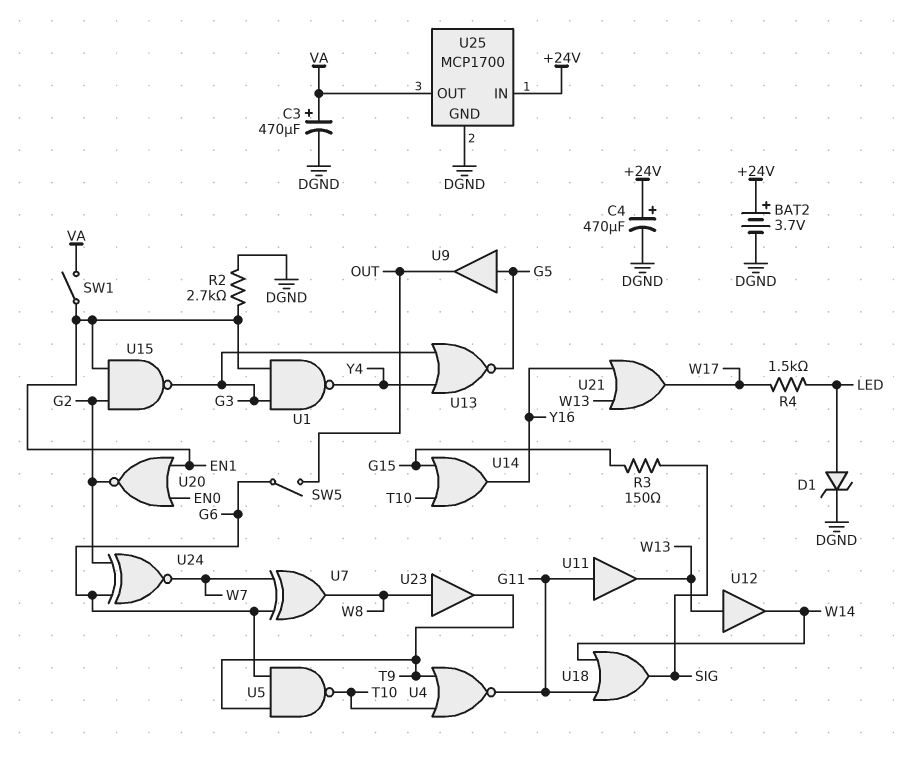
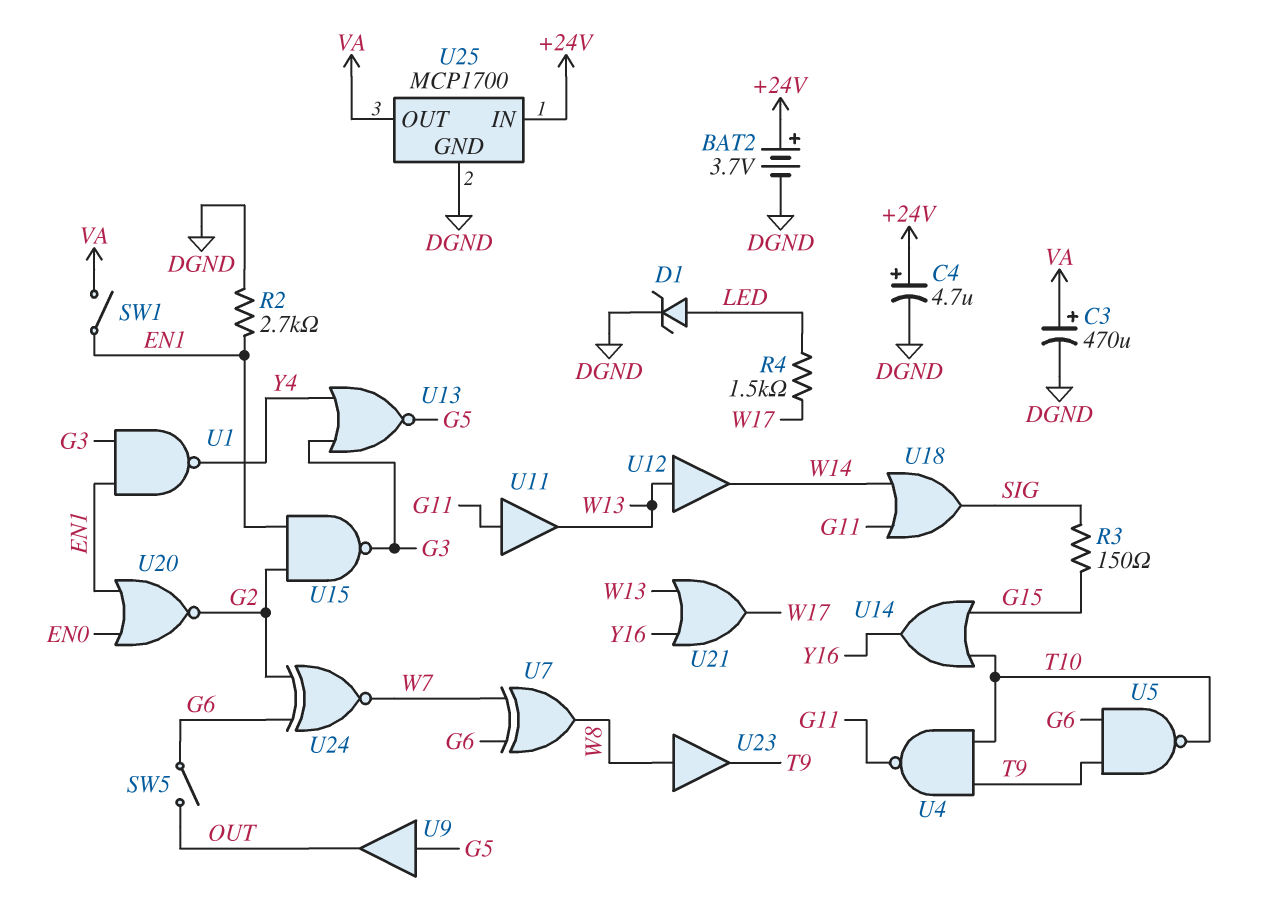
C4: 470uF (plus +24V, minus DGND) -> 4.7uF (plus +24V, minus DGND)
U4: NOR (in T9, in T10, out G11) -> NAND (in T9, in T10, out G11)

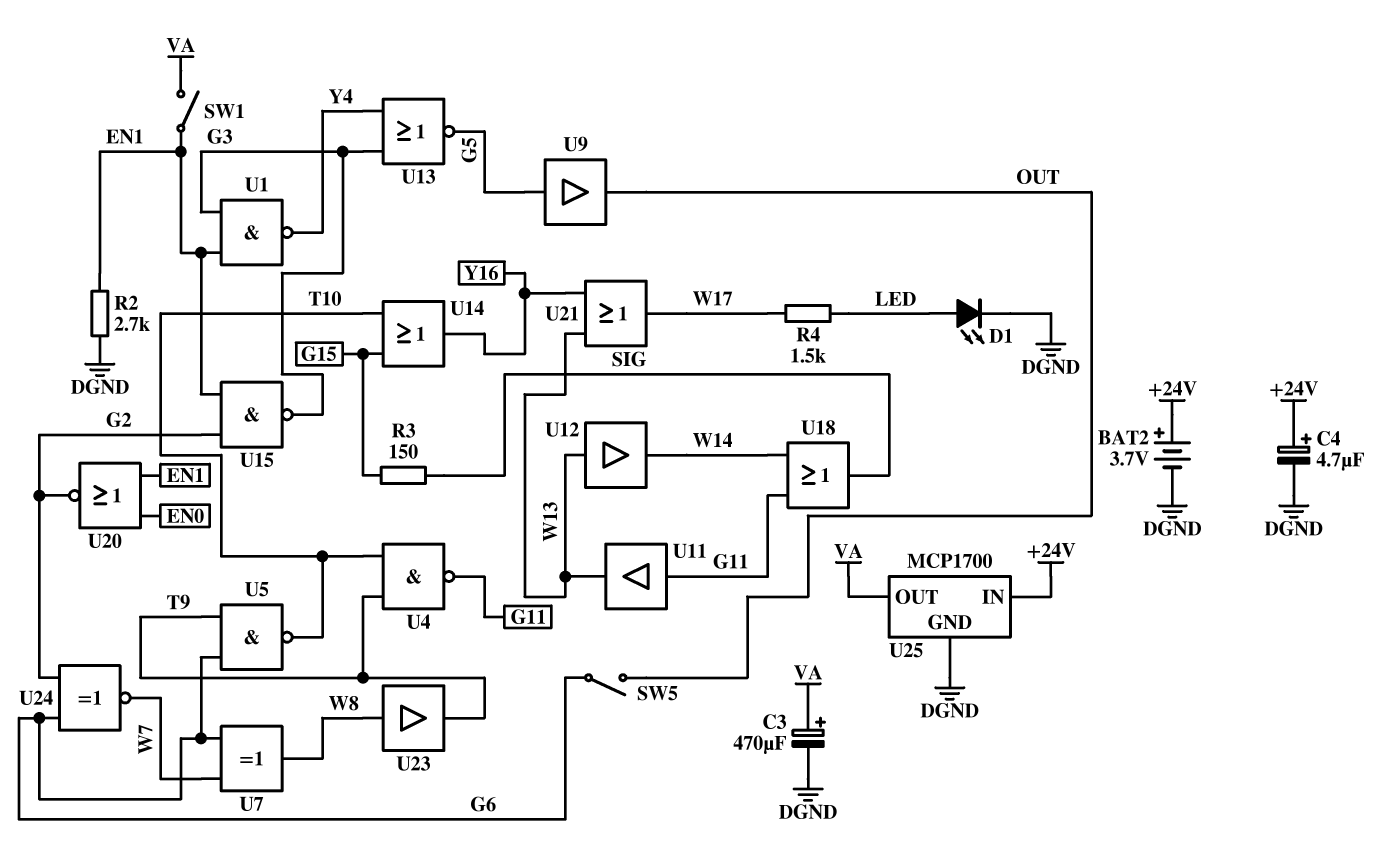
D1: zener (A LED, K DGND) -> LED (A LED, K DGND)

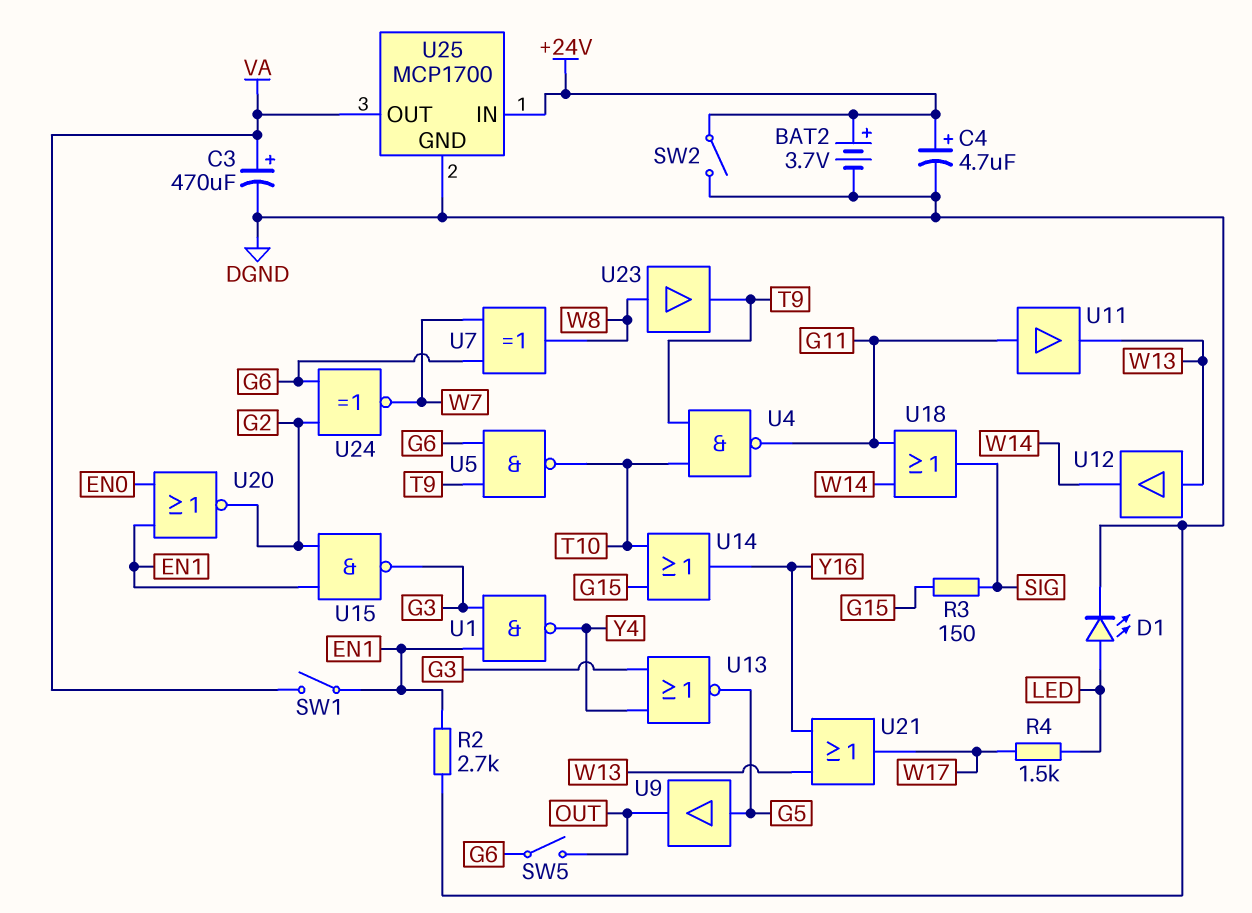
SW2: none -> switch (+24V, DGND)

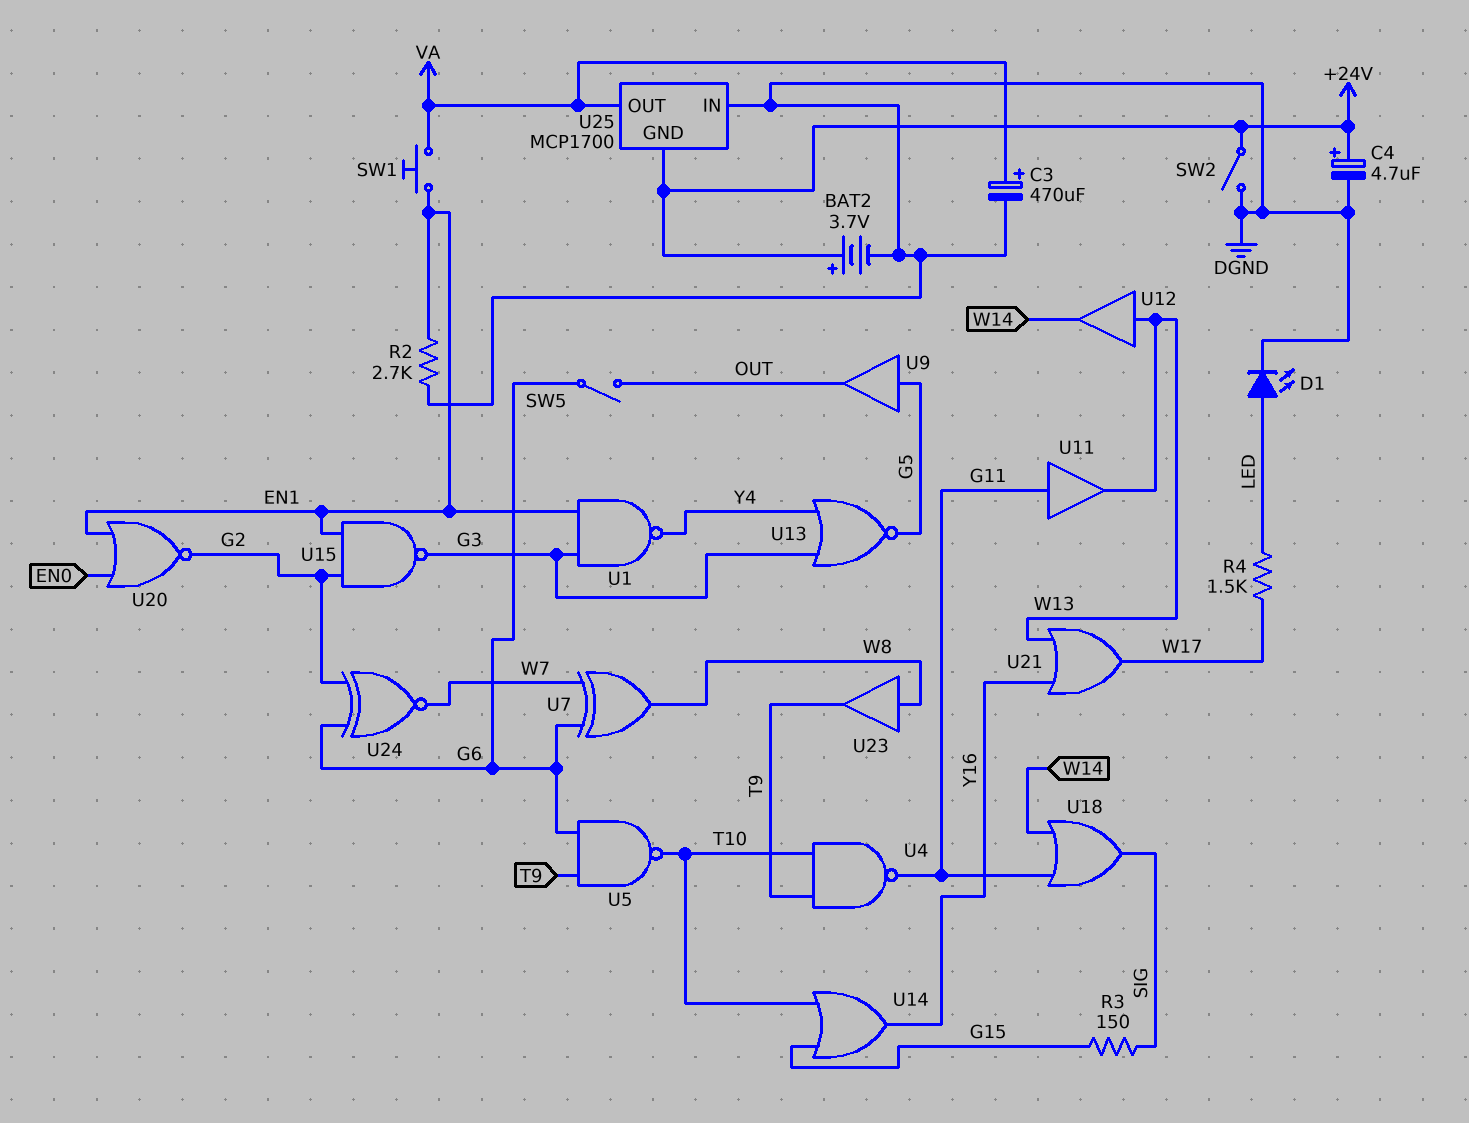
SW1: switch (EN1, VA) -> button (EN1, VA)
U25 pin GND: DGND -> +24V
U25 pin IN: +24V -> DGND

